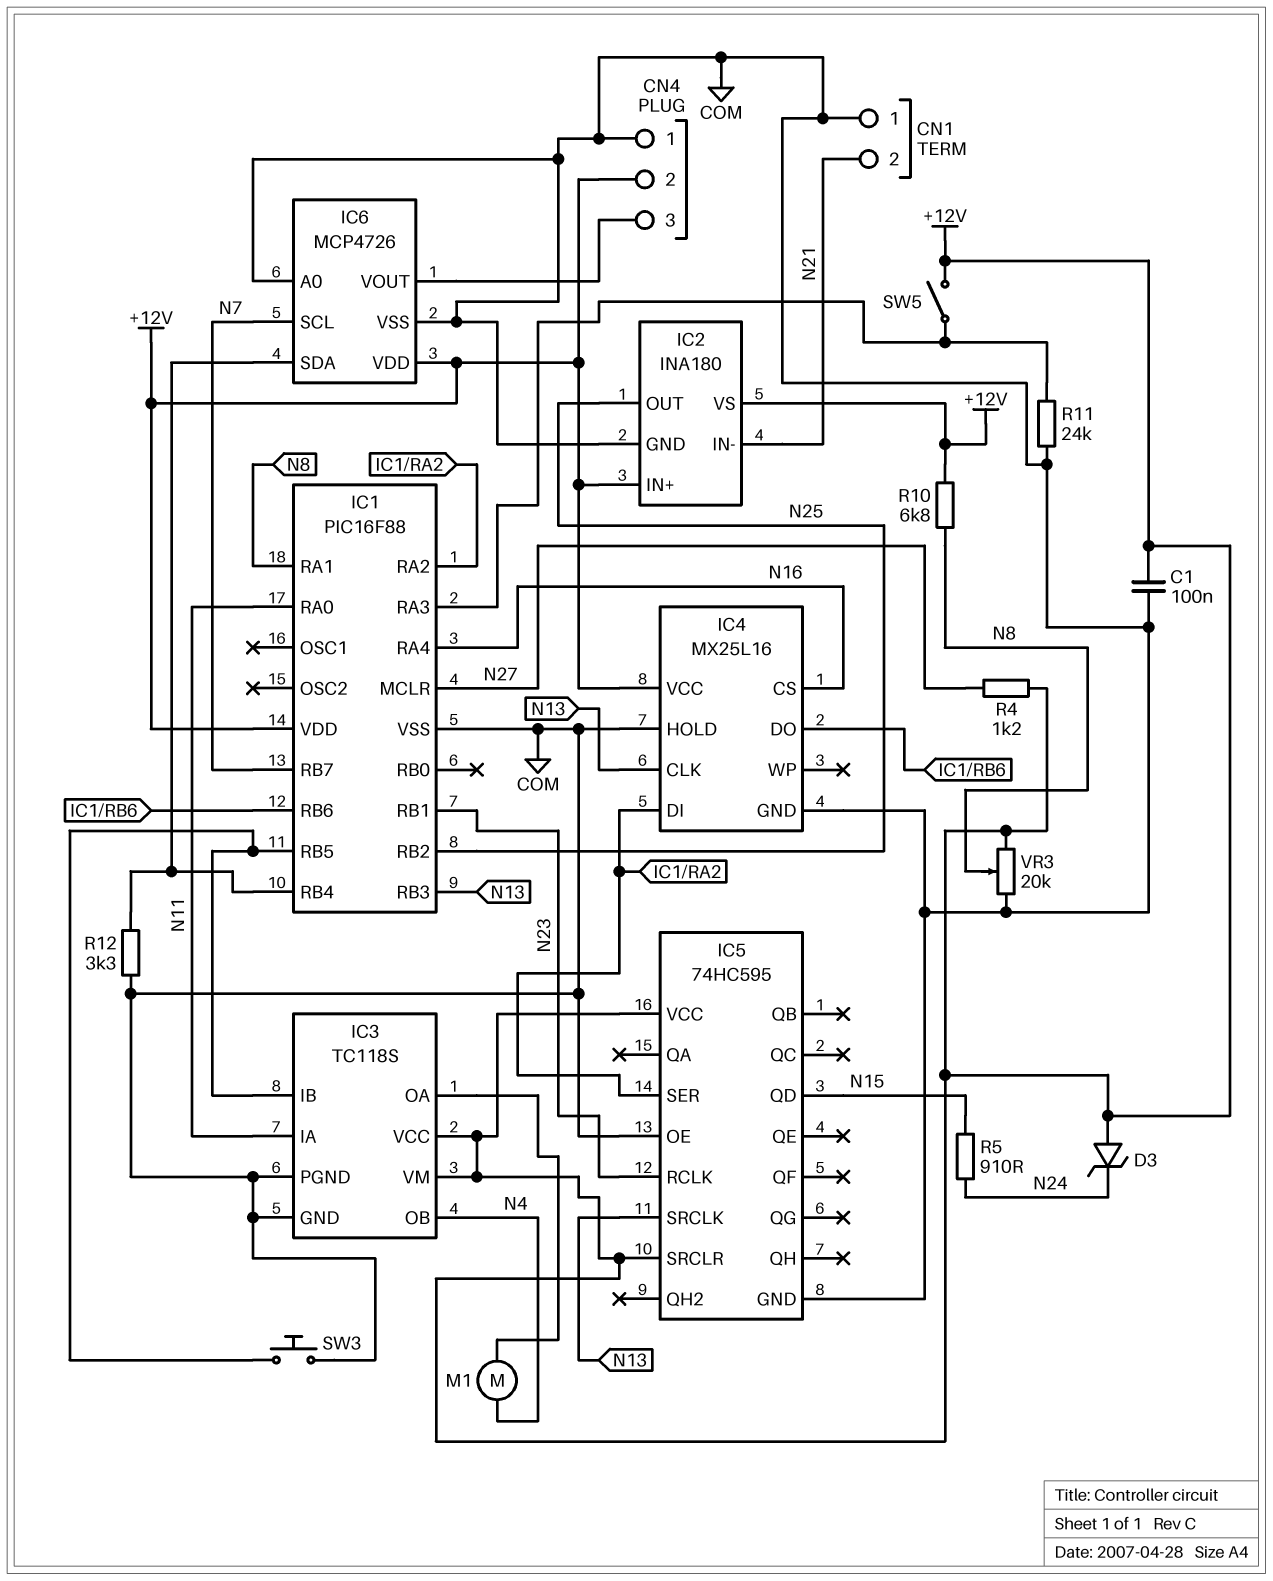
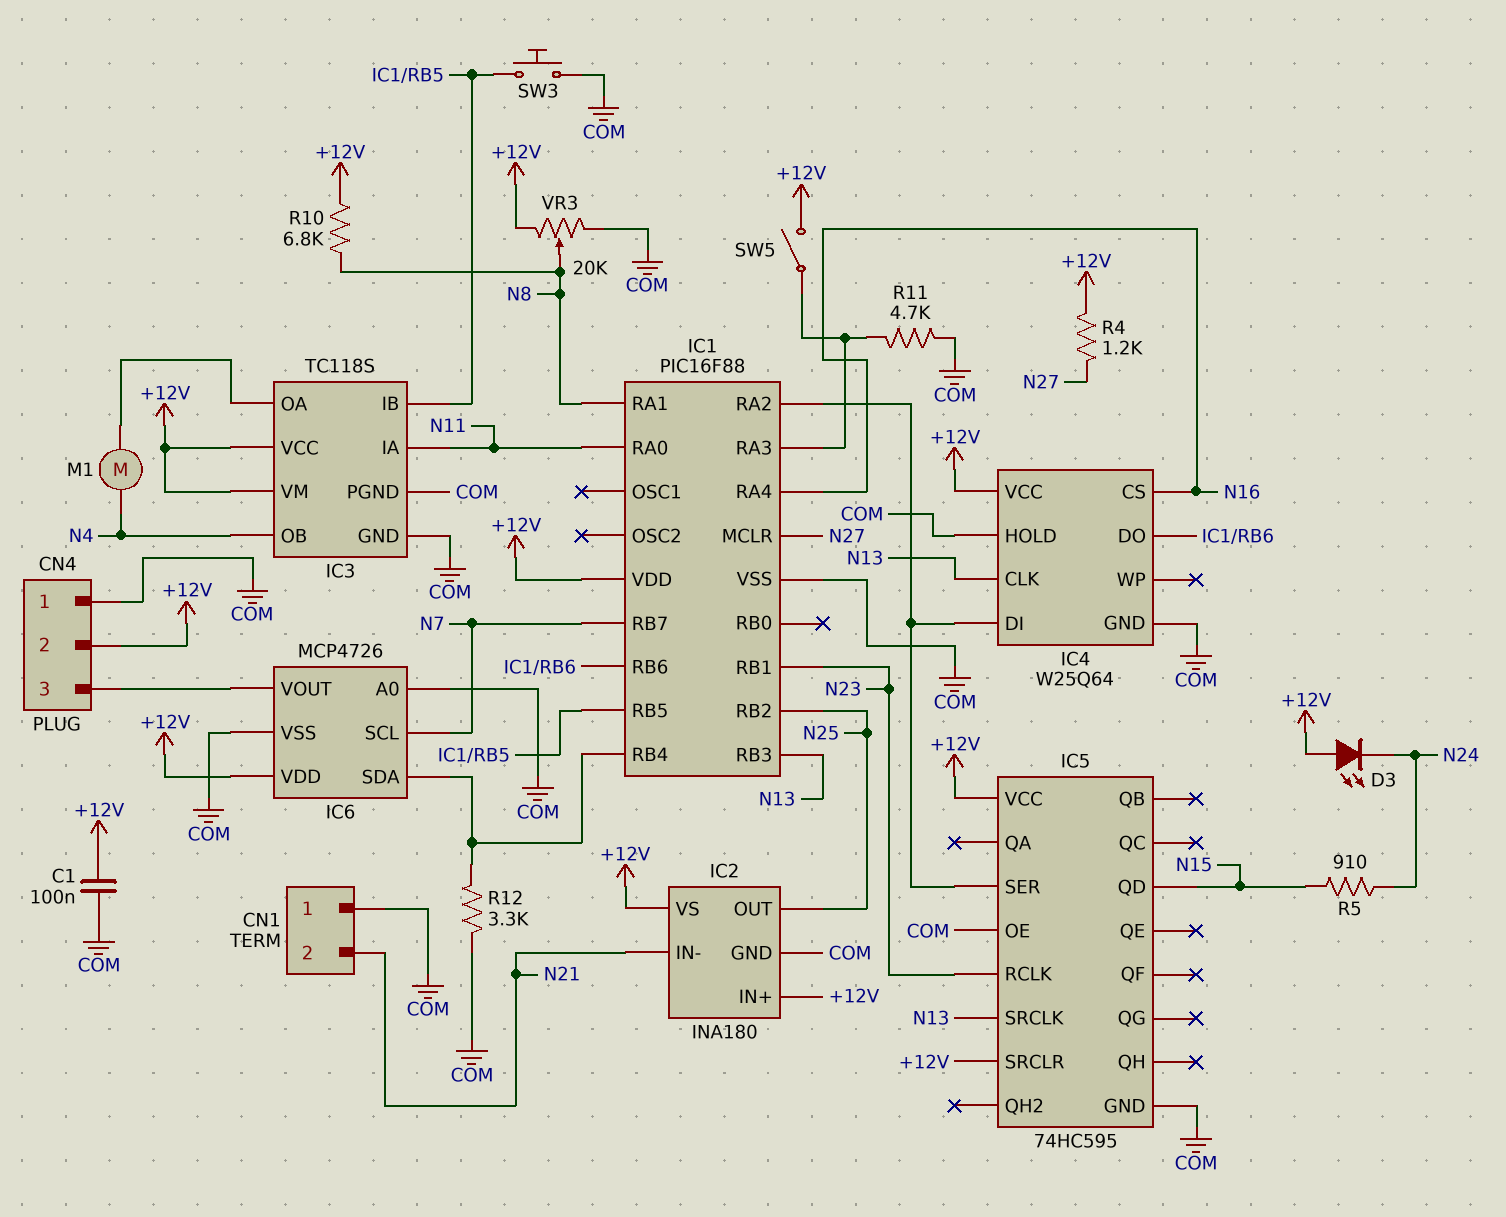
D3: zener (A +12V, K N24) -> LED (A +12V, K N24)
IC4: MX25L16 -> W25Q64
R11: 24k (COM, IC1/RA3) -> 4.7k (COM, IC1/RA3)

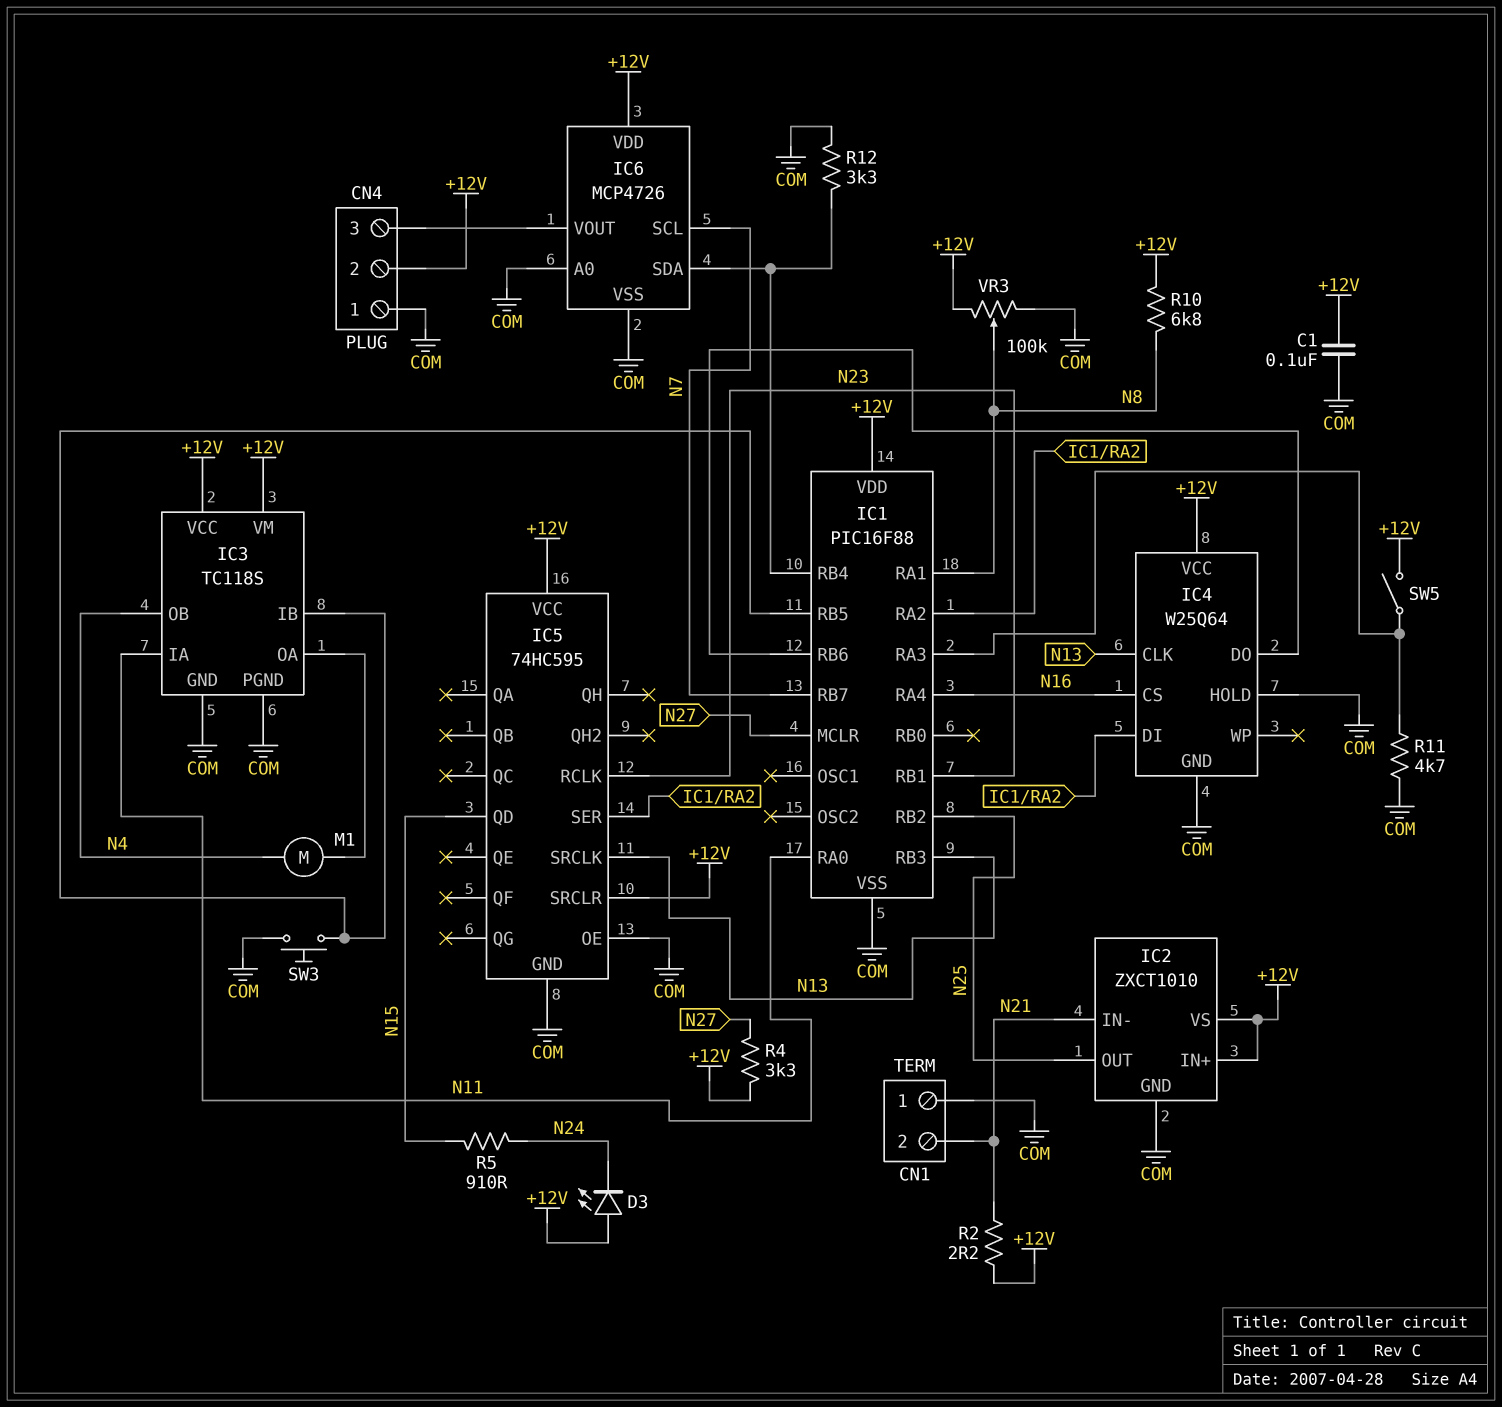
IC2: INA180 -> ZXCT1010
R2: none -> 2.2 (+12V, N21)
R4: 1.2k (+12V, N27) -> 3.3k (+12V, N27)
VR3: 20k (+12V, COM, wiper N8) -> 100k (+12V, COM, wiper N8)

